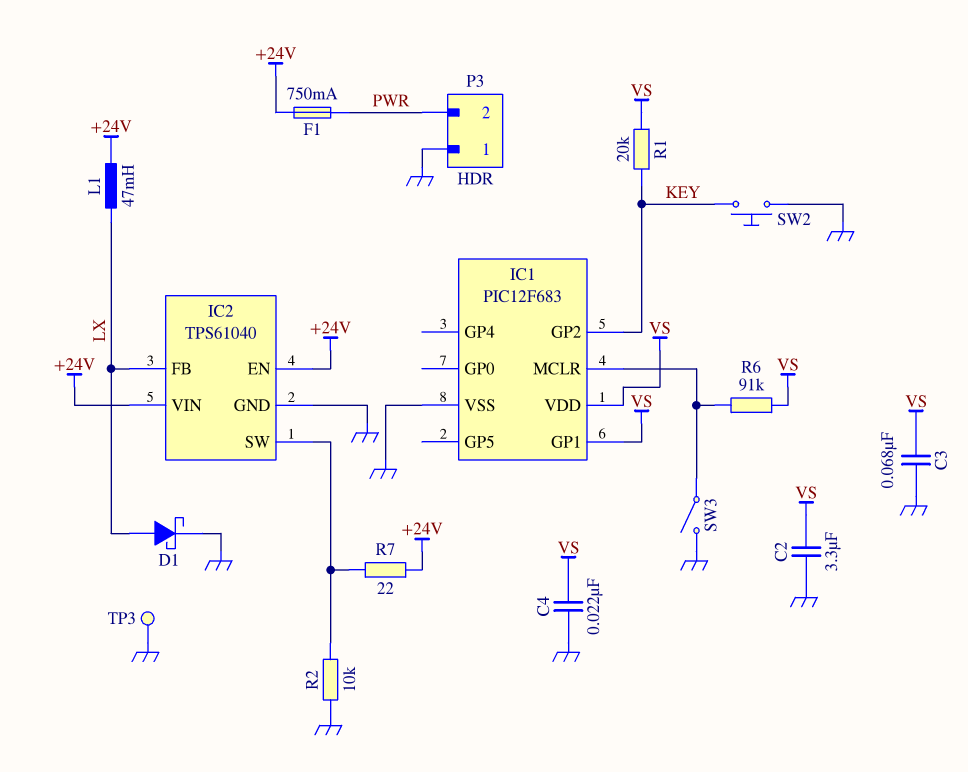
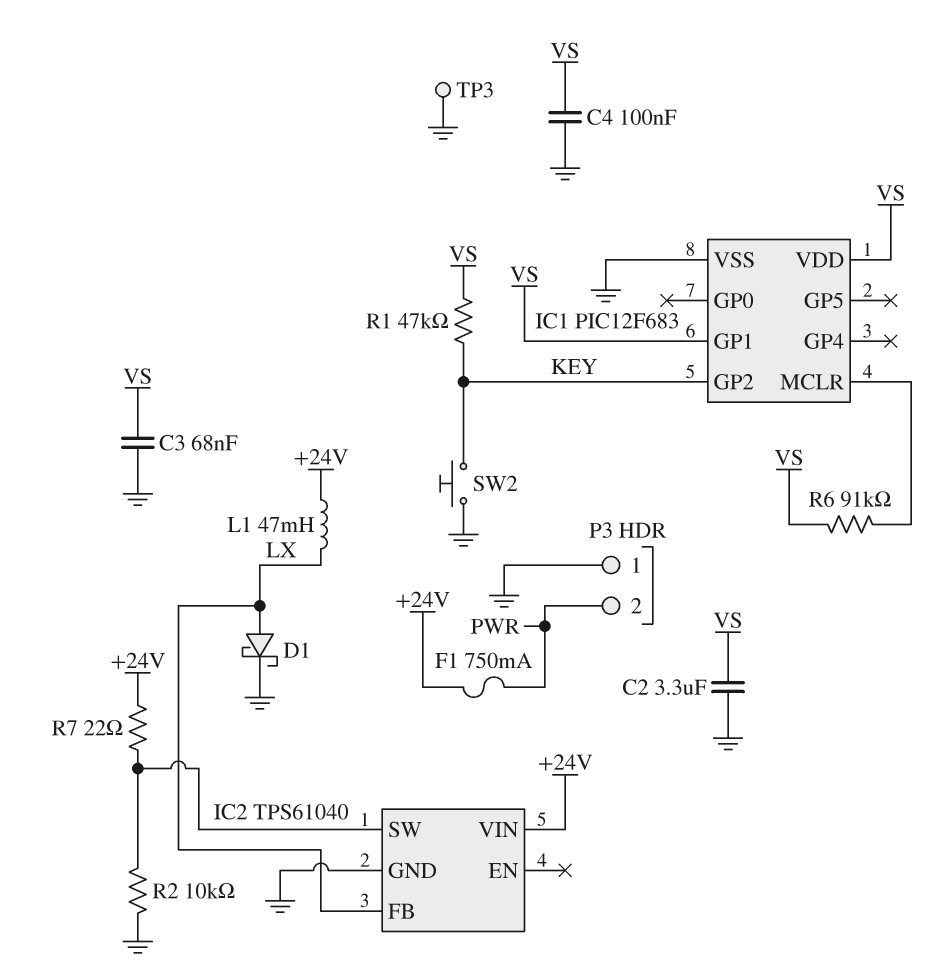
C4: 22nF (GND, VS) -> 100nF (GND, VS)
IC2 pin EN: +24V -> none
R1: 20k (KEY, VS) -> 47k (KEY, VS)
SW3: switch (GND, IC1/MCLR) -> none

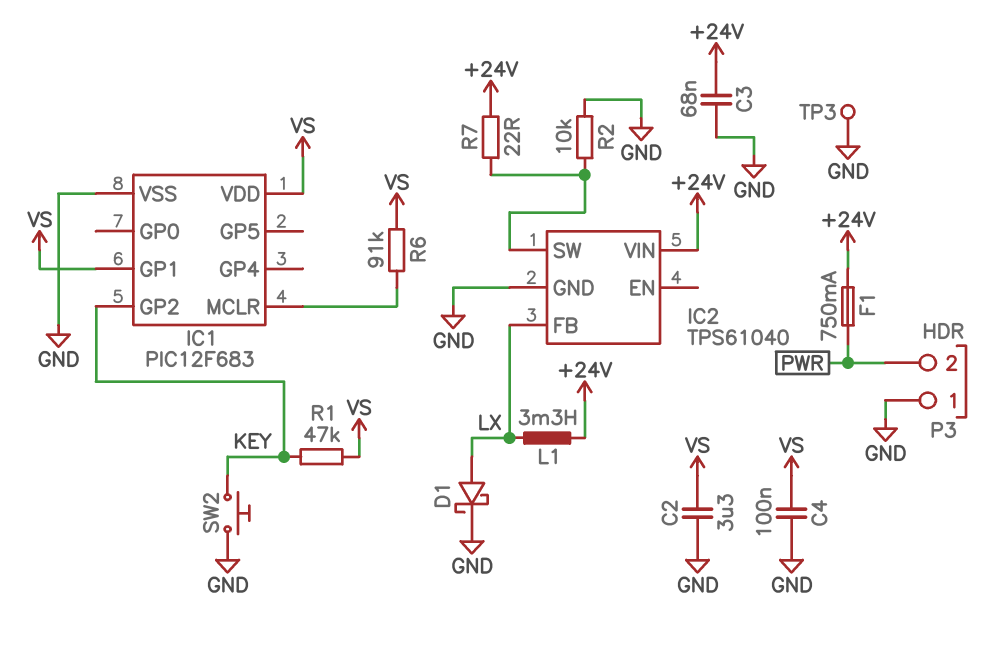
C3: 68nF (GND, VS) -> 68nF (+24V, GND)
L1: 47mH (+24V, LX) -> 3.3mH (+24V, LX)

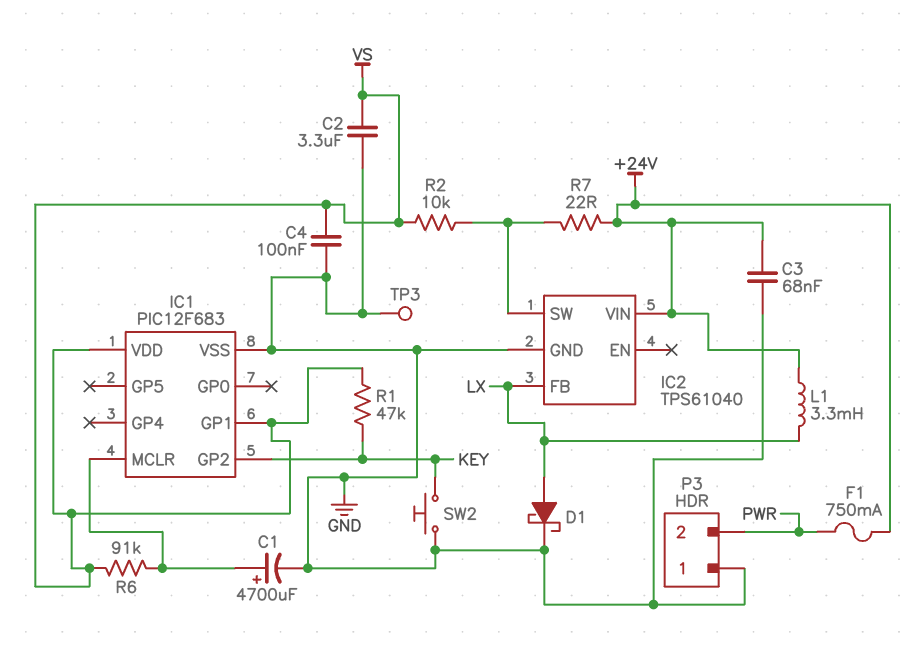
C1: none -> 4700uF (plus IC1/MCLR, minus GND)
R2: 10k (GND, IC2/SW) -> 10k (IC2/SW, VS)

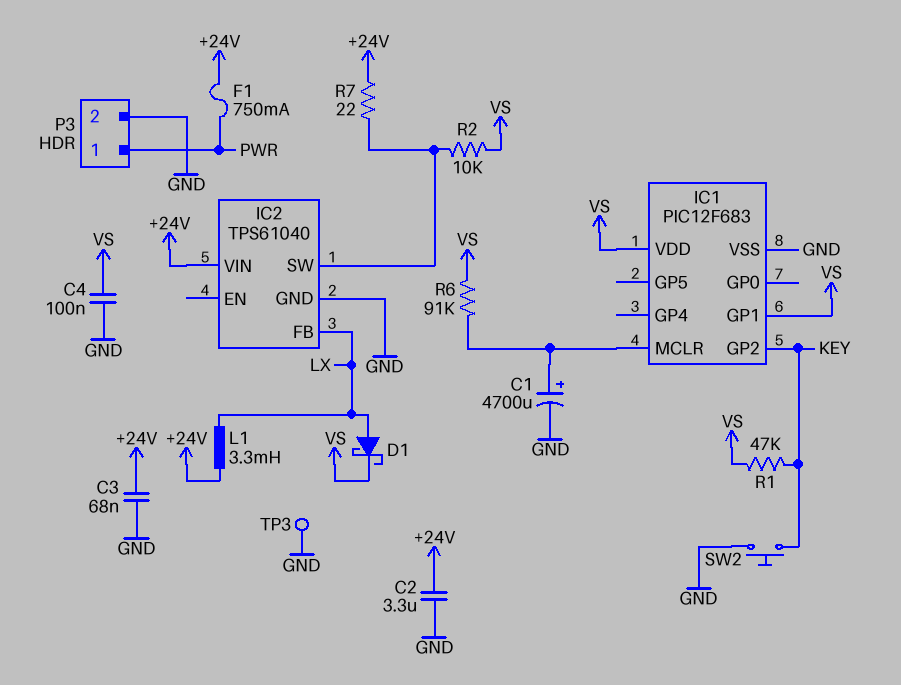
C2: 3.3uF (GND, VS) -> 3.3uF (+24V, GND)
D1: schottky (A LX, K GND) -> schottky (A LX, K VS)
P3 pin 1: GND -> PWR
P3 pin 2: PWR -> GND

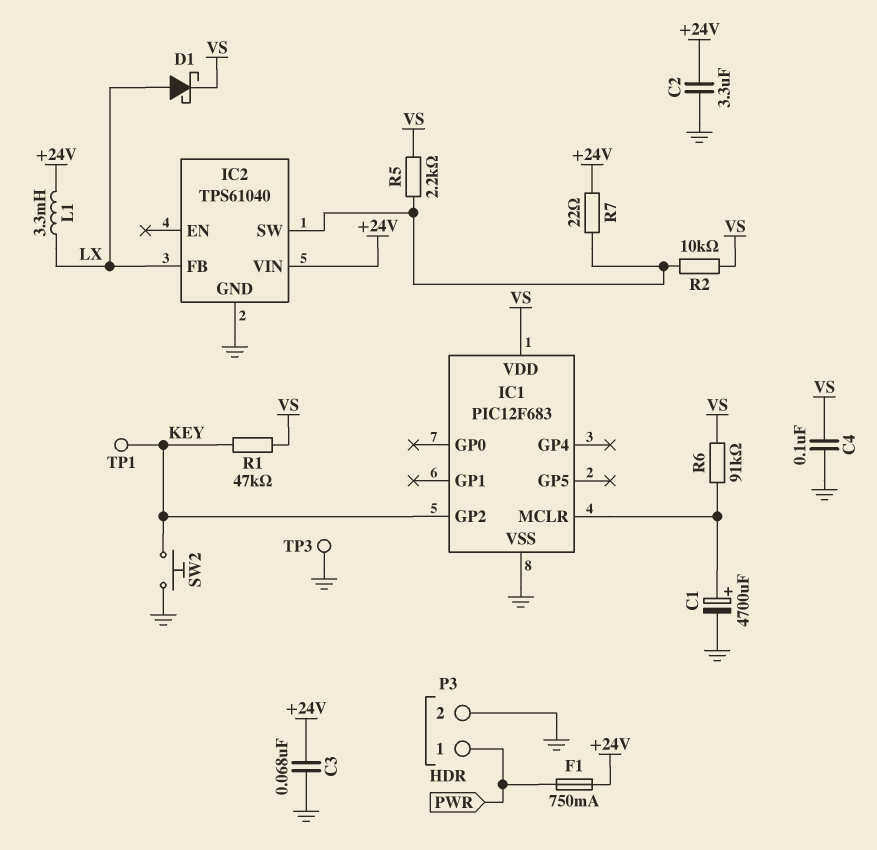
IC1 pin GP1: VS -> none
R5: none -> 2.2k (IC2/SW, VS)
TP1: none -> test point (KEY)

